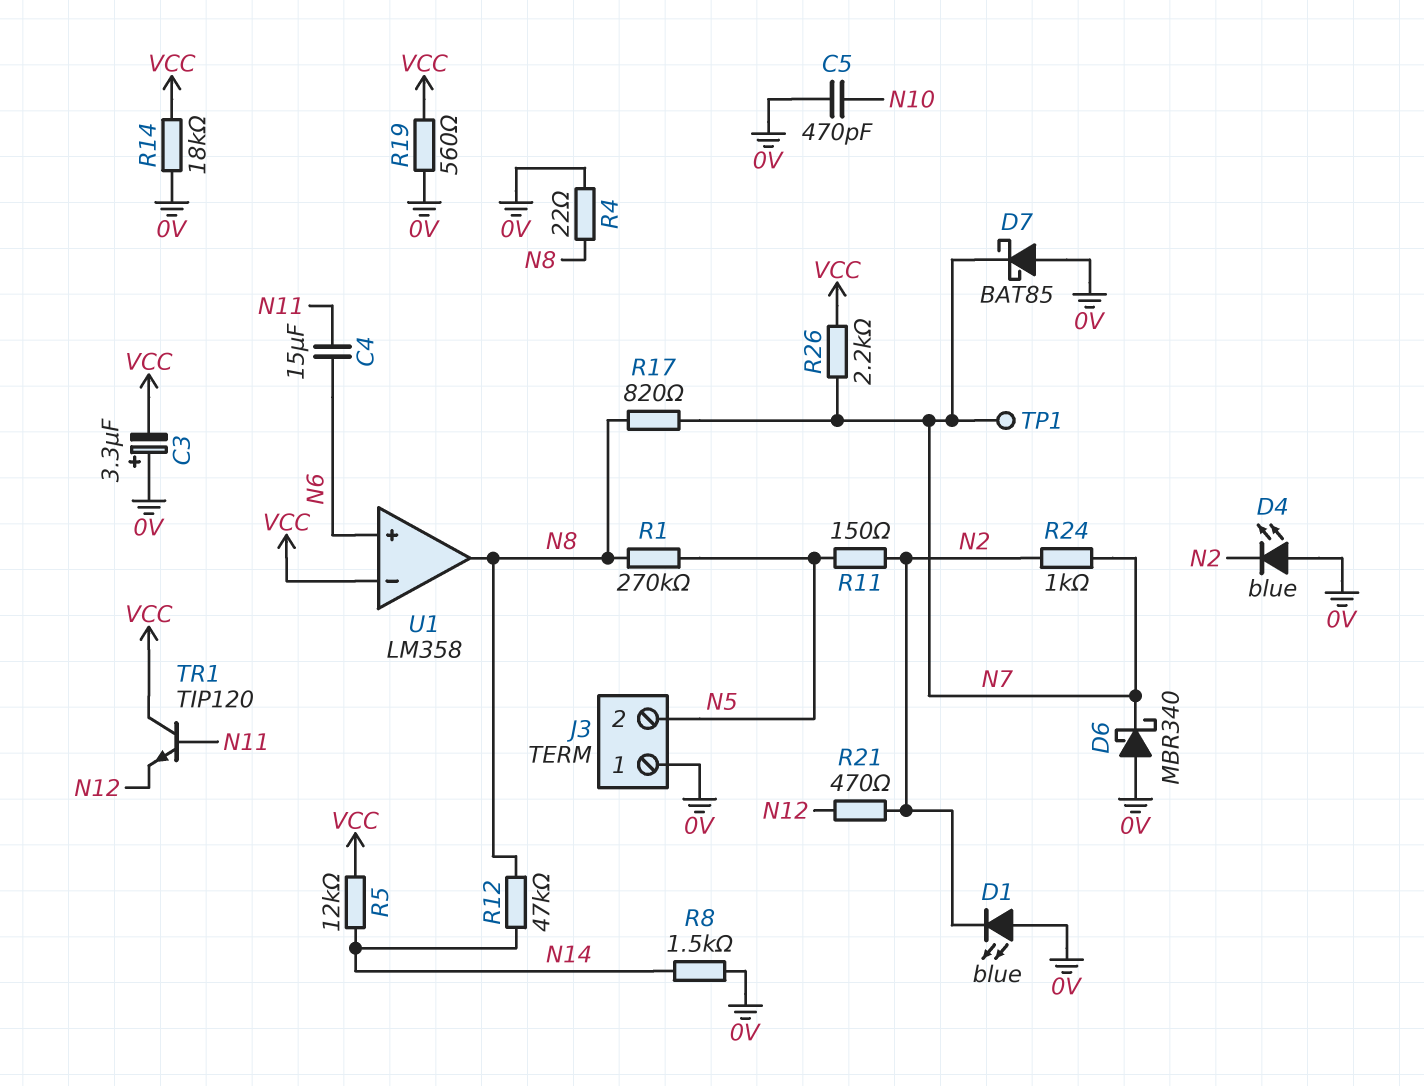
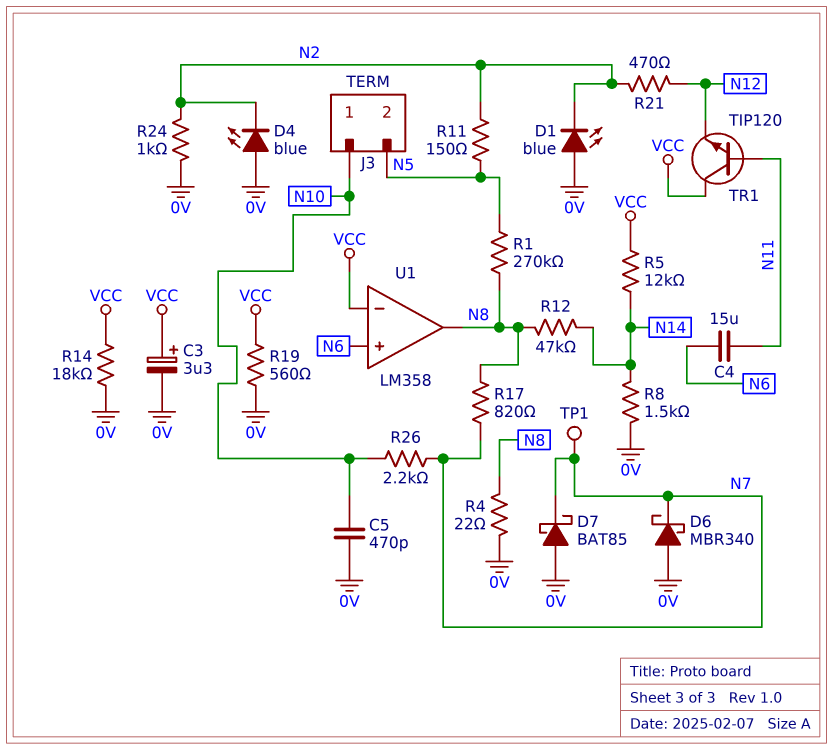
C3: 3.3uF (plus 0V, minus VCC) -> 3.3uF (plus VCC, minus 0V)
J3 pin 1: 0V -> N10
R24: 1k (N2, N7) -> 1k (0V, N2)
R26: 2.2k (N7, VCC) -> 2.2k (N7, N10)

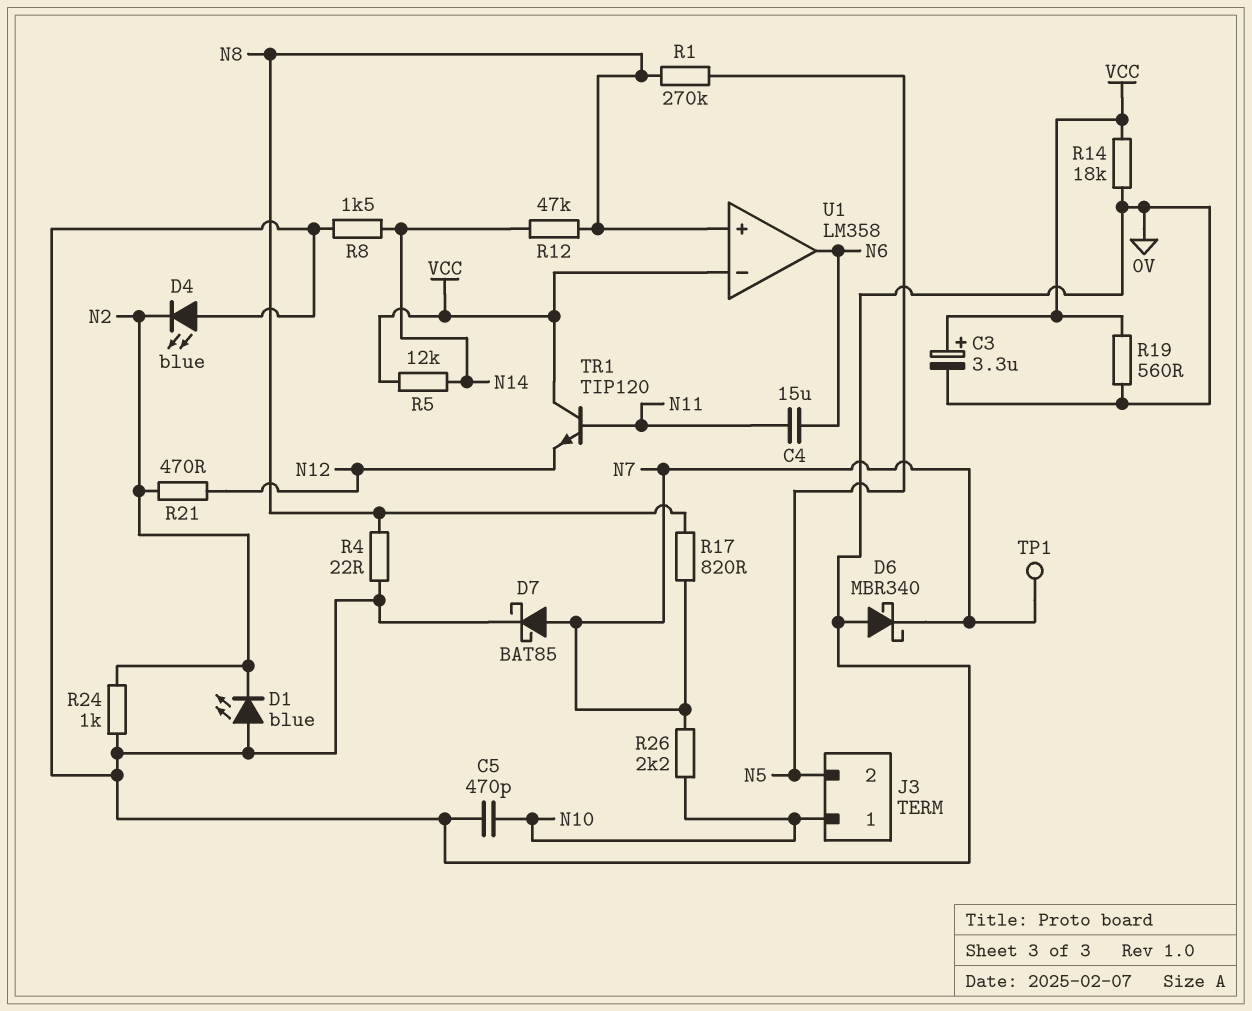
D7: schottky BAT85 (A 0V, K N7) -> schottky BAT85 (A N7, K 0V)
R11: 150 (N2, N5) -> none
U1 pin in+: N6 -> N8
U1 pin out: N8 -> N6

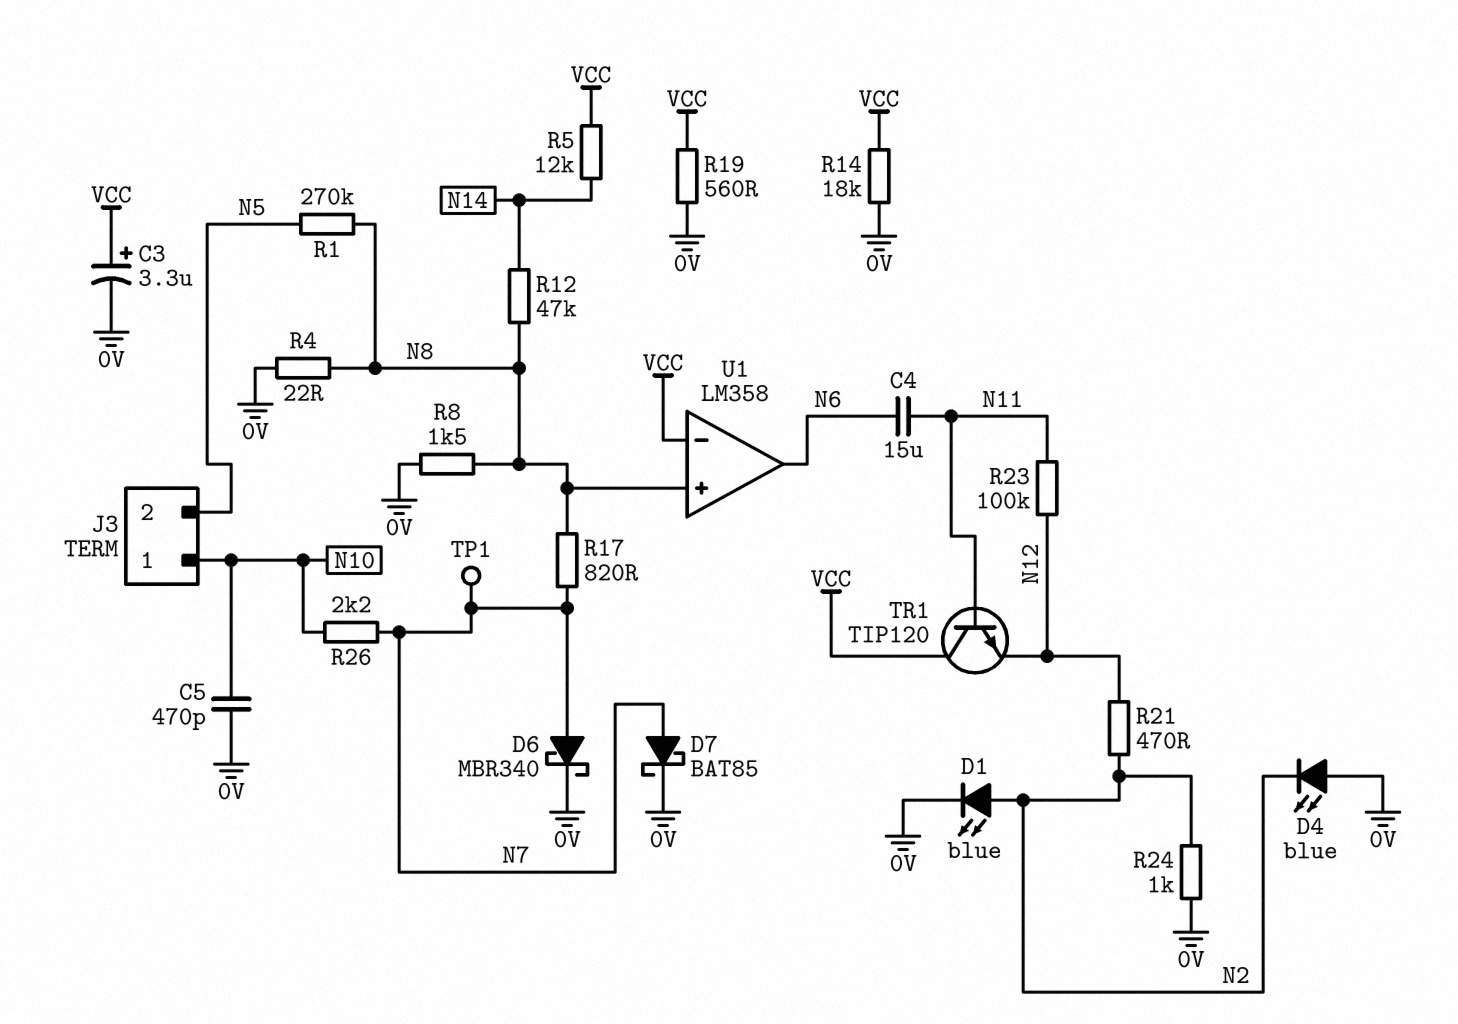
D1: LED blue (A 0V, K N2) -> LED blue (A N2, K 0V)
D6: schottky MBR340 (A 0V, K N7) -> schottky MBR340 (A N7, K 0V)
R8: 1.5k (0V, N14) -> 1.5k (0V, N8)
R23: none -> 100k (N11, N12)

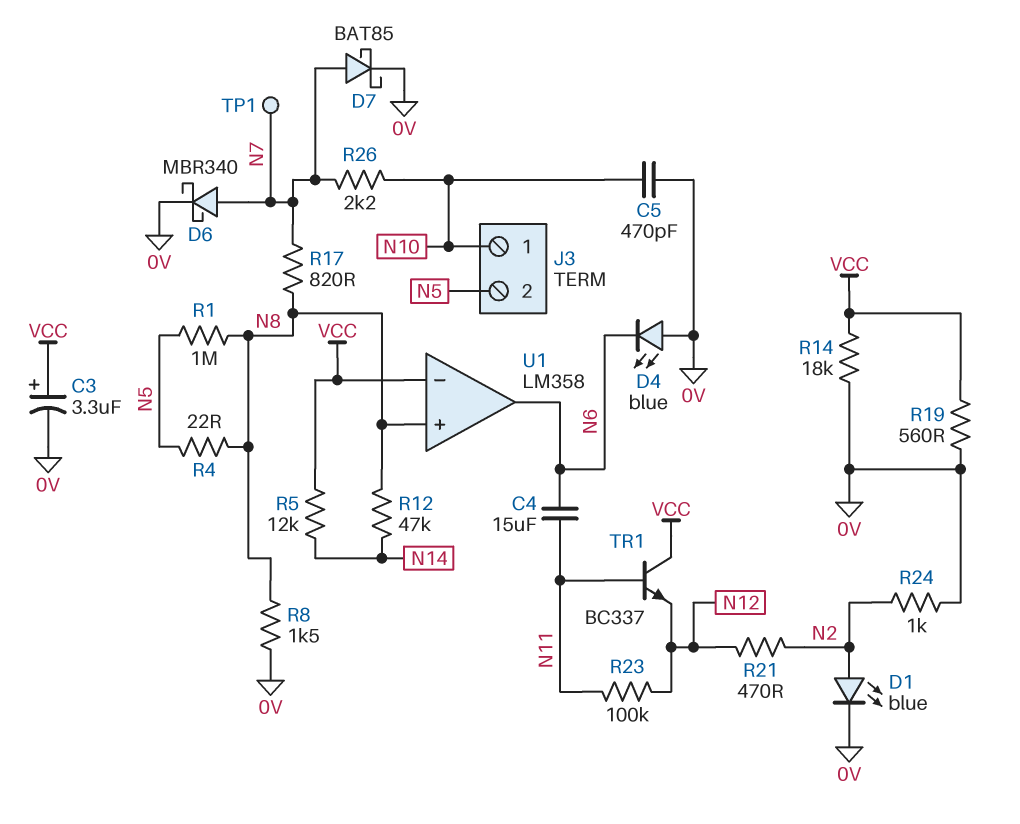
D4: LED blue (A 0V, K N2) -> LED blue (A 0V, K N6)
R1: 270k (N5, N8) -> 1M (N5, N8)
R4: 22 (0V, N8) -> 22 (N5, N8)
TR1: NPN TIP120 (B N11, C VCC, E N12) -> NPN BC337 (B N11, C VCC, E N12)

